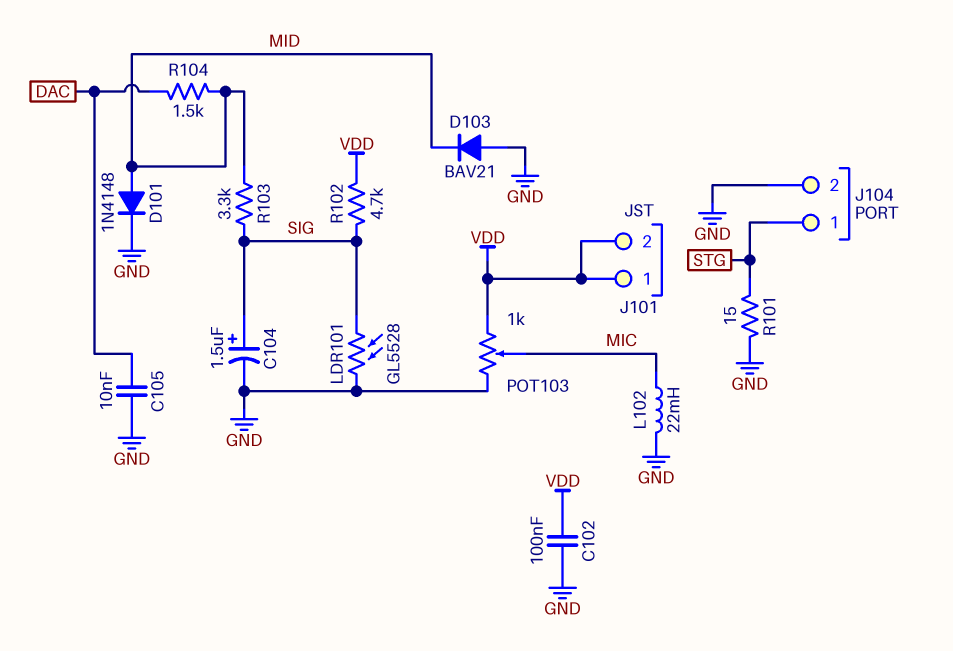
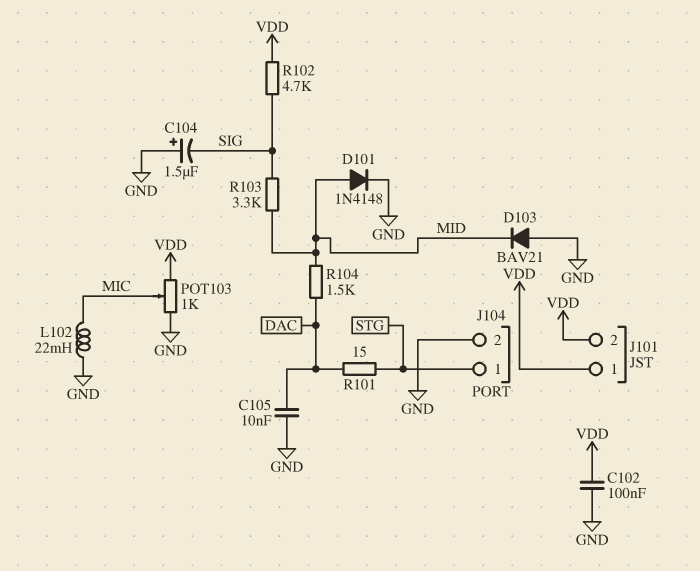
C104: 1.5uF (plus SIG, minus GND) -> 1.5uF (plus GND, minus SIG)
LDR101: GL5528 (GND, SIG) -> none
R101: 15 (GND, STG) -> 15 (DAC, STG)

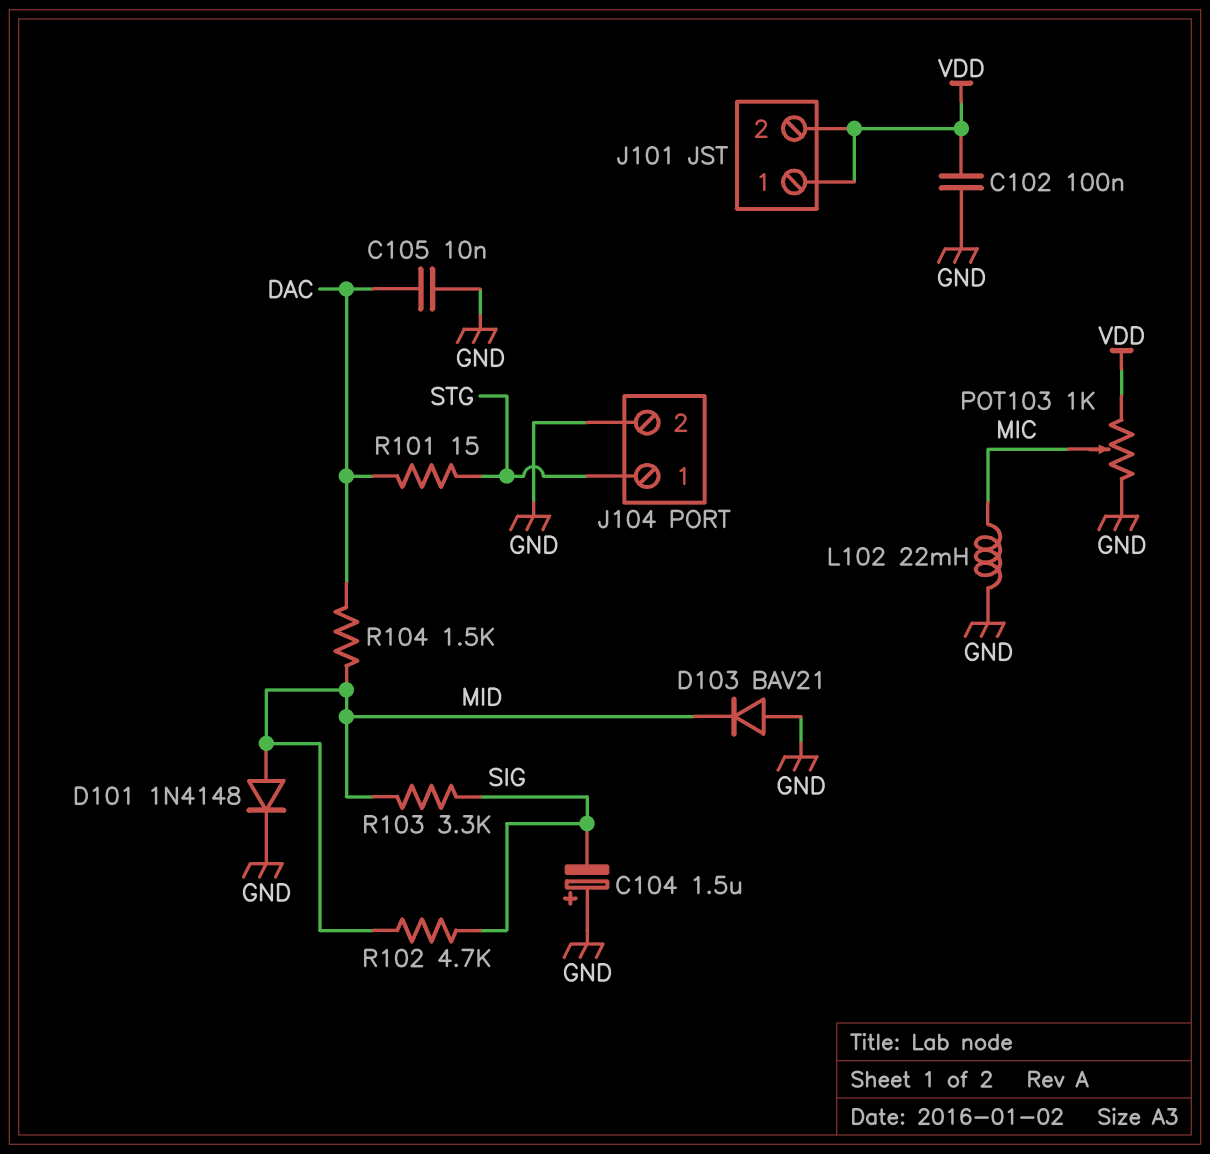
R102: 4.7k (SIG, VDD) -> 4.7k (MID, SIG)

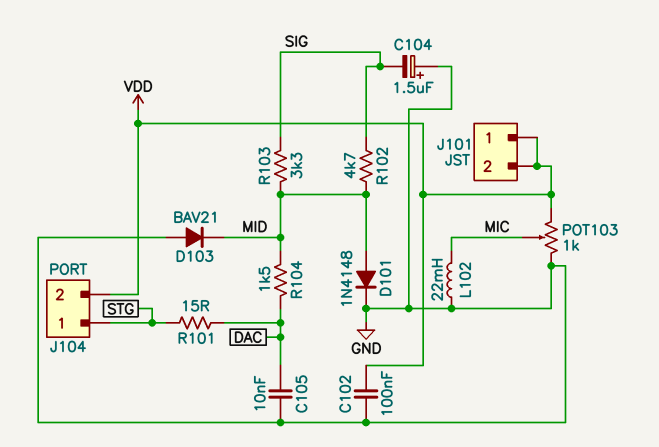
J104 pin 2: GND -> VDD

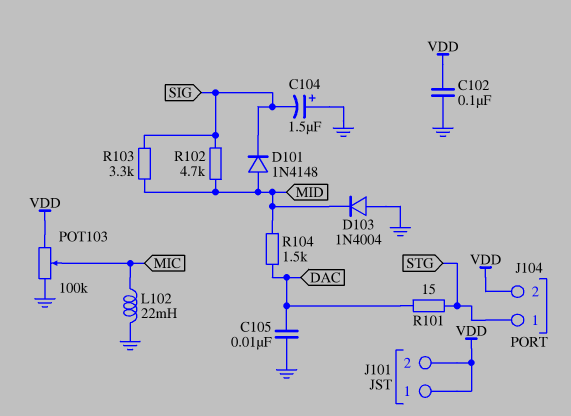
D101: diode 1N4148 (A MID, K GND) -> diode 1N4148 (A MID, K SIG)
D103: diode BAV21 (A GND, K MID) -> diode 1N4004 (A GND, K MID)
POT103: 1k (GND, VDD, wiper MIC) -> 100k (GND, VDD, wiper MIC)

